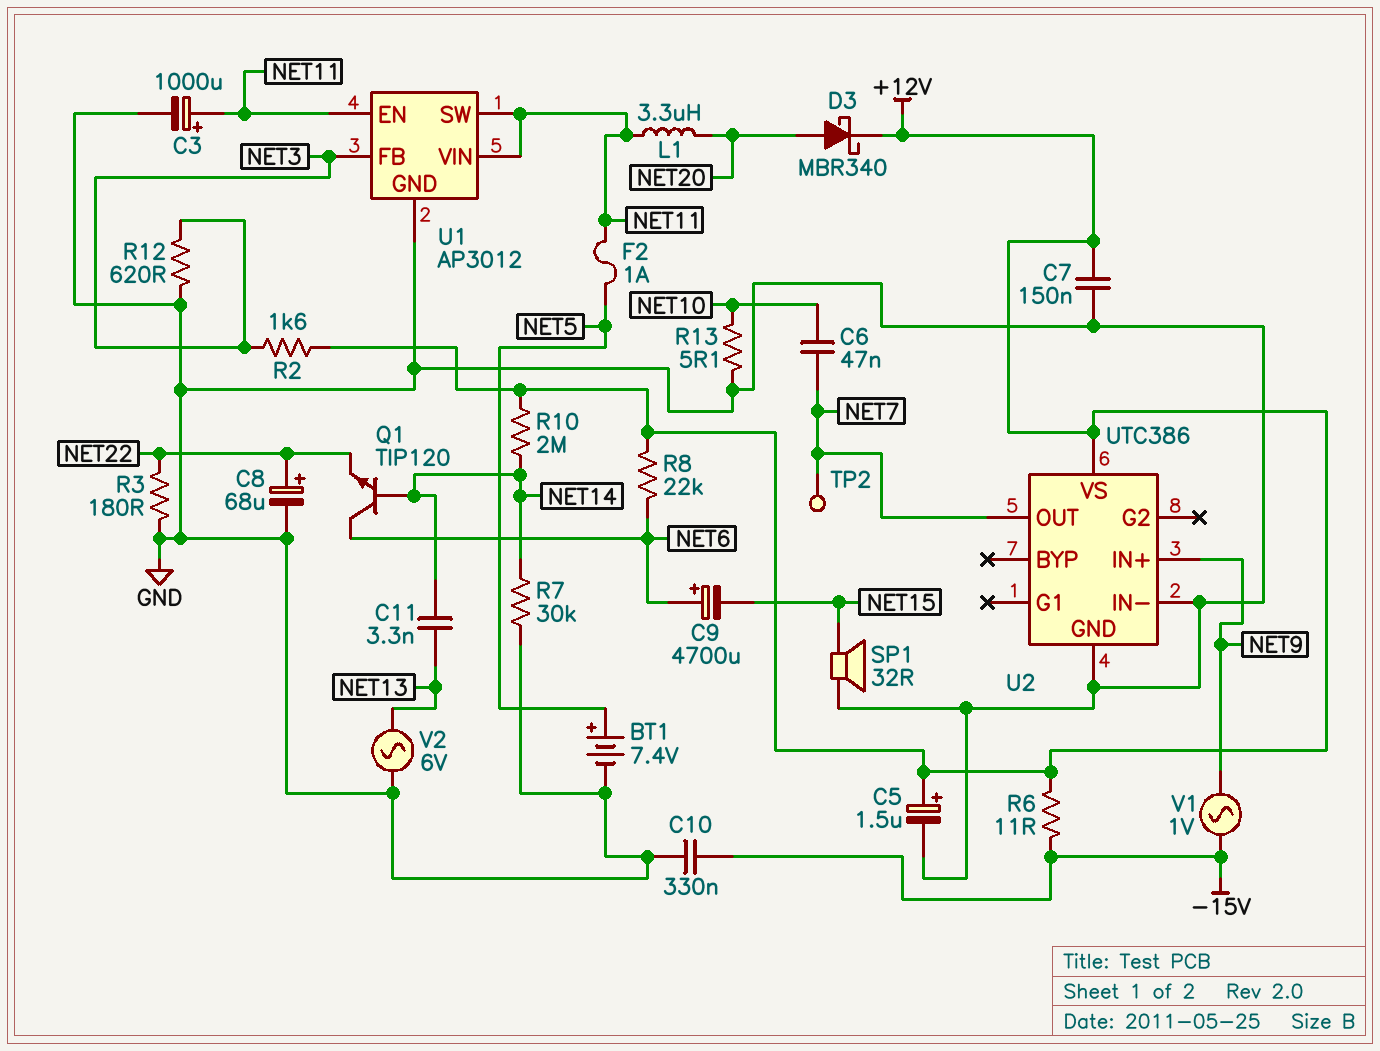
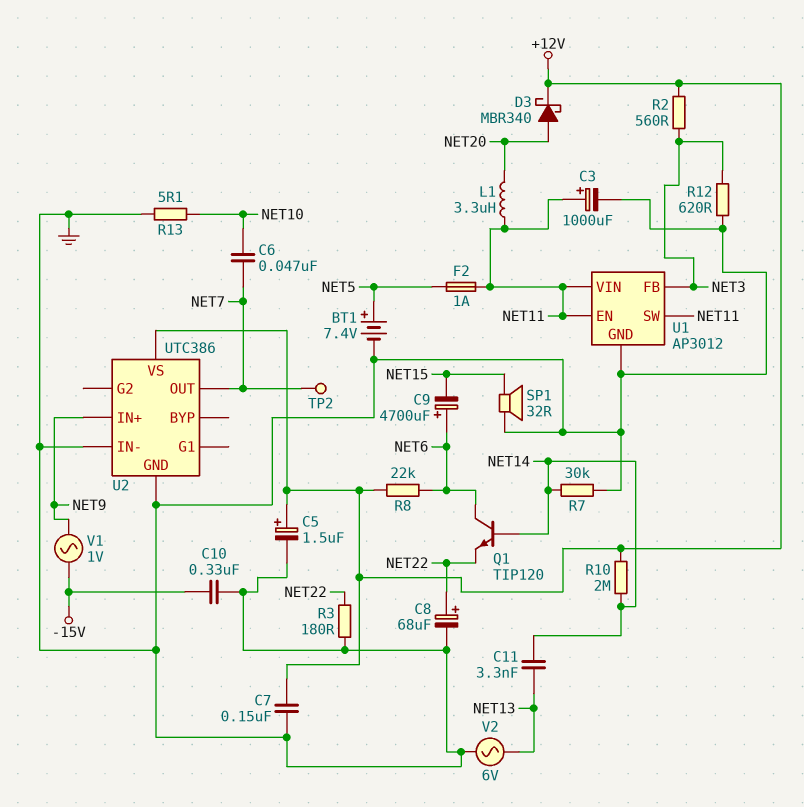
R2: 1.6k (+12V, NET3) -> 560 (+12V, NET3)
R6: 11 (+12V, -15V) -> none

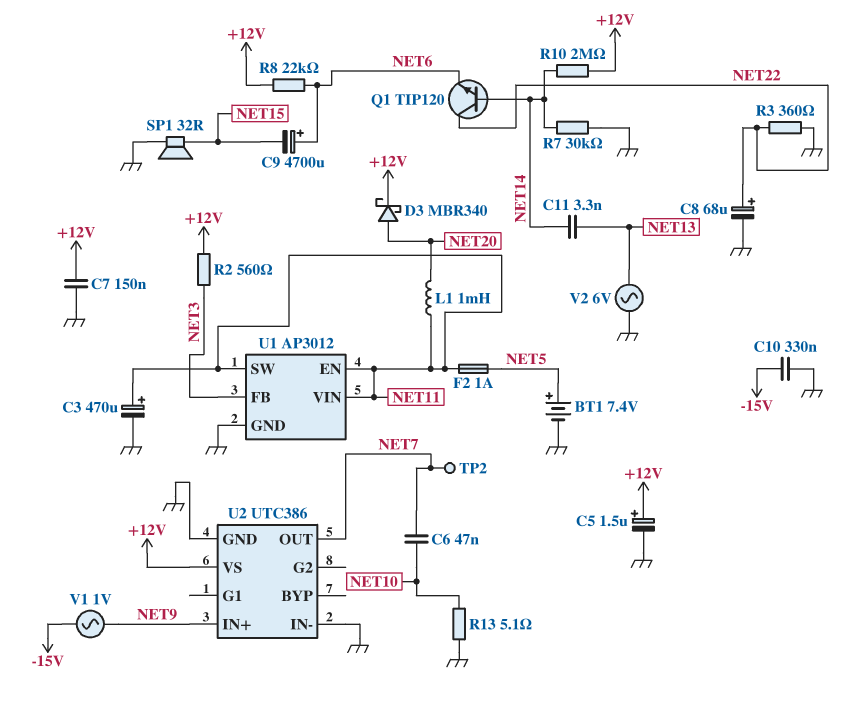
C3: 1000uF (plus NET11, minus GND) -> 470uF (plus NET11, minus GND)
L1: 3.3uH (NET11, NET20) -> 1mH (NET11, NET20)
Q1: NPN TIP120 (B NET14, C NET6, E NET22) -> NPN TIP120 (B NET14, C NET22, E NET6)
R3: 180 (GND, NET22) -> 360 (GND, NET22)
R12: 620 (GND, NET3) -> none

